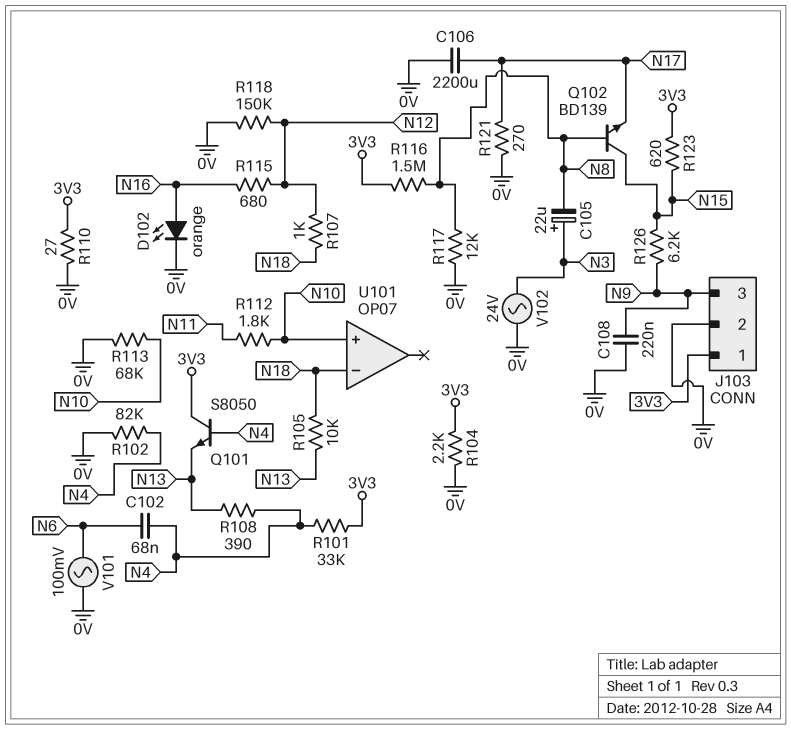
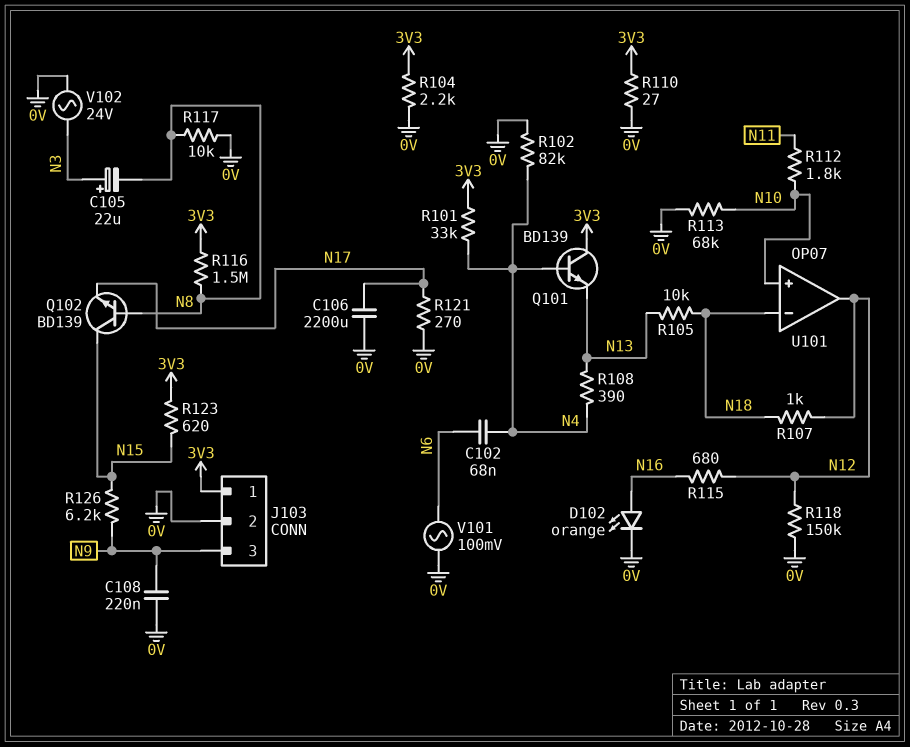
Q101: NPN S8050 (B N4, C 3V3, E N13) -> NPN BD139 (B N4, C 3V3, E N13)
R117: 12k (0V, N8) -> 10k (0V, N8)
U101 pin out: none -> N12

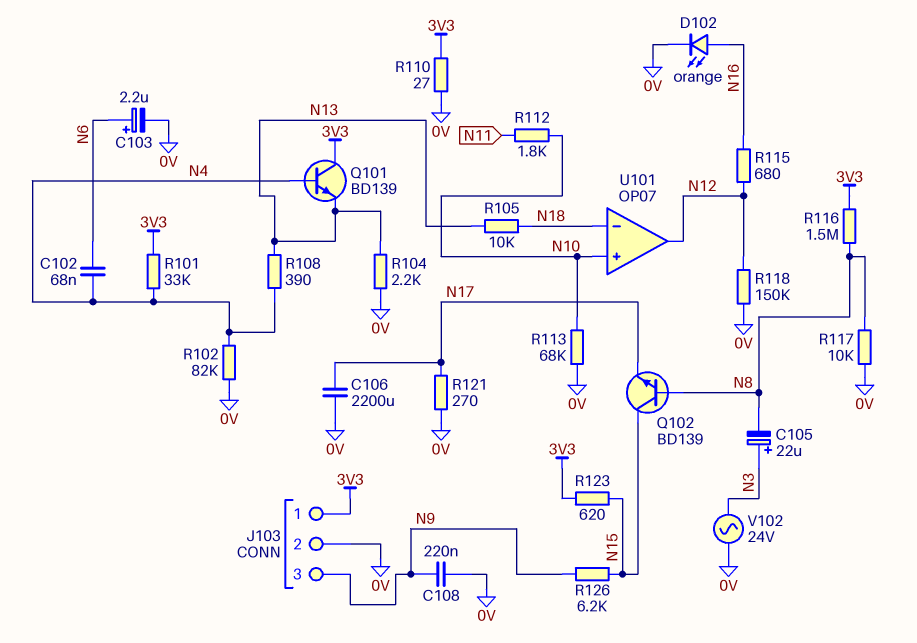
C103: none -> 2.2uF (plus N6, minus 0V)
R104: 2.2k (0V, 3V3) -> 2.2k (0V, N13)
R107: 1k (N12, N18) -> none
V101: AC 100mV (0V, N6) -> none

